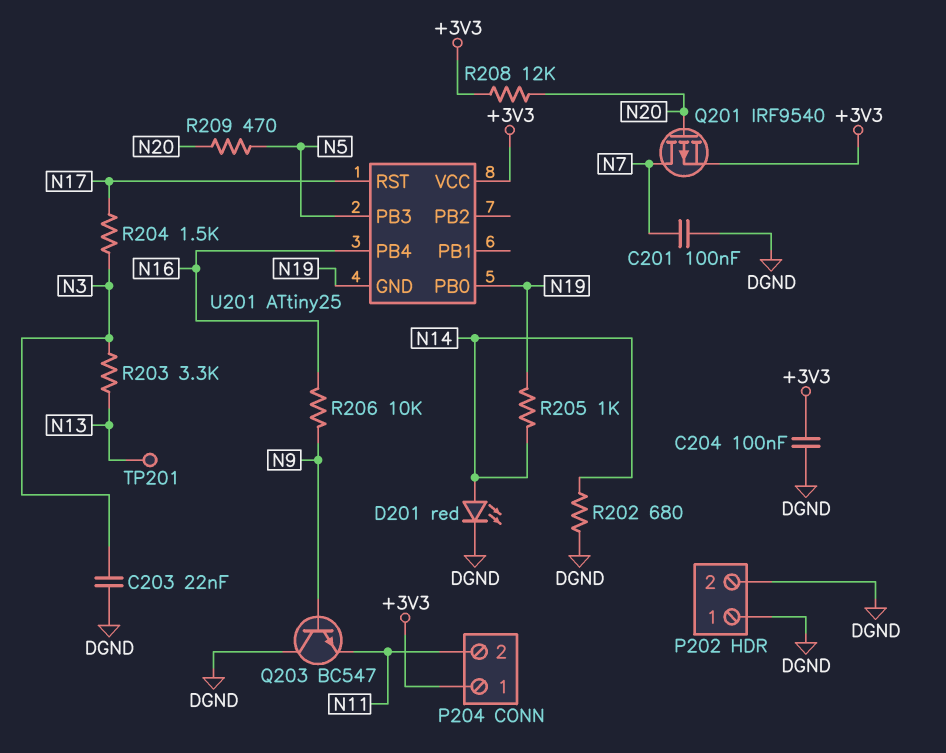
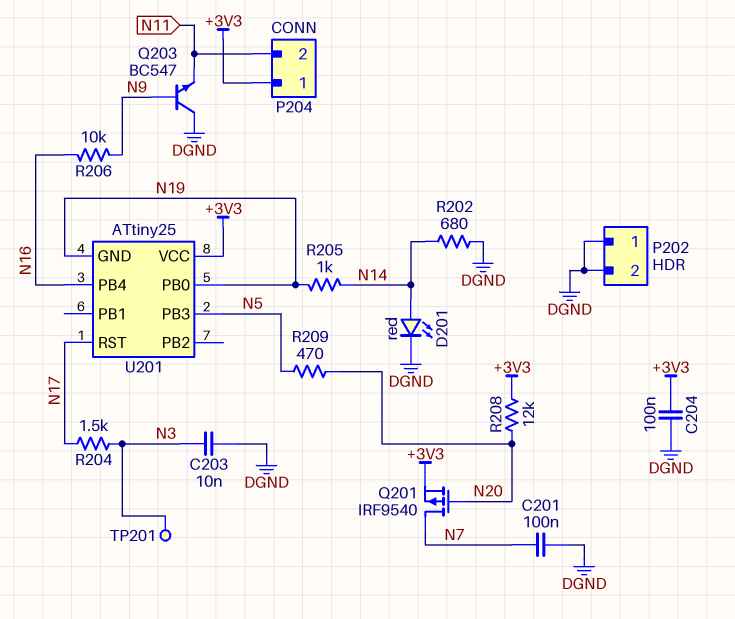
C203: 22nF (DGND, N3) -> 10nF (DGND, N3)
R203: 3.3k (N3, N13) -> none
TP201: test point (N13) -> test point (N3)

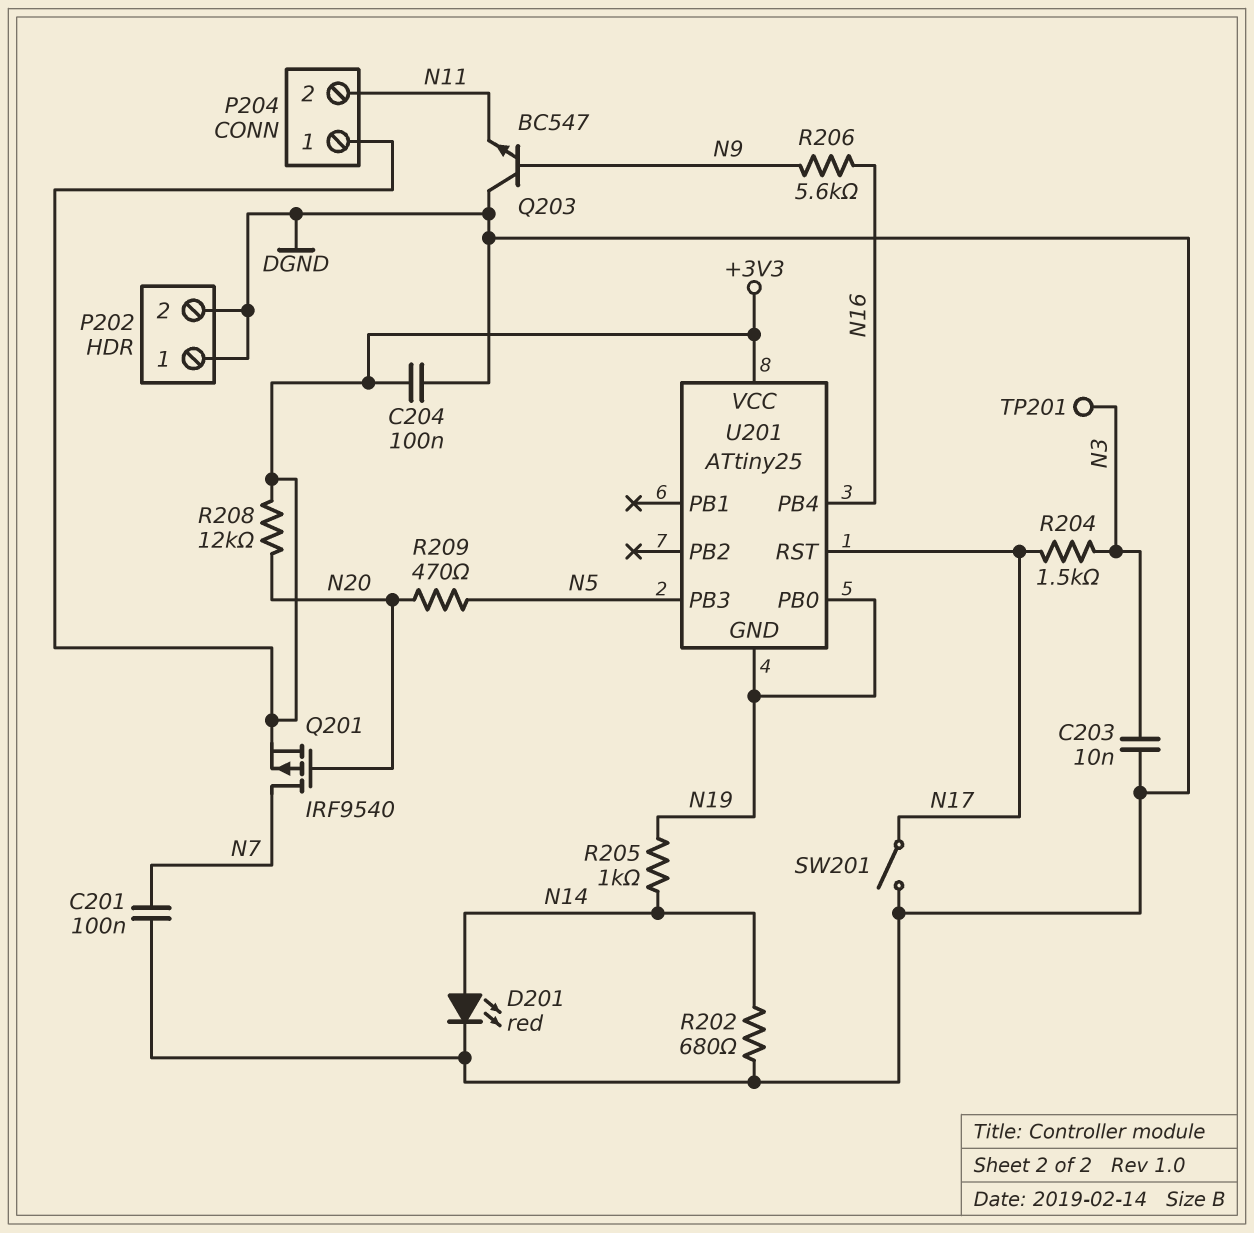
R206: 10k (N9, N16) -> 5.6k (N9, N16)
SW201: none -> switch (DGND, N17)

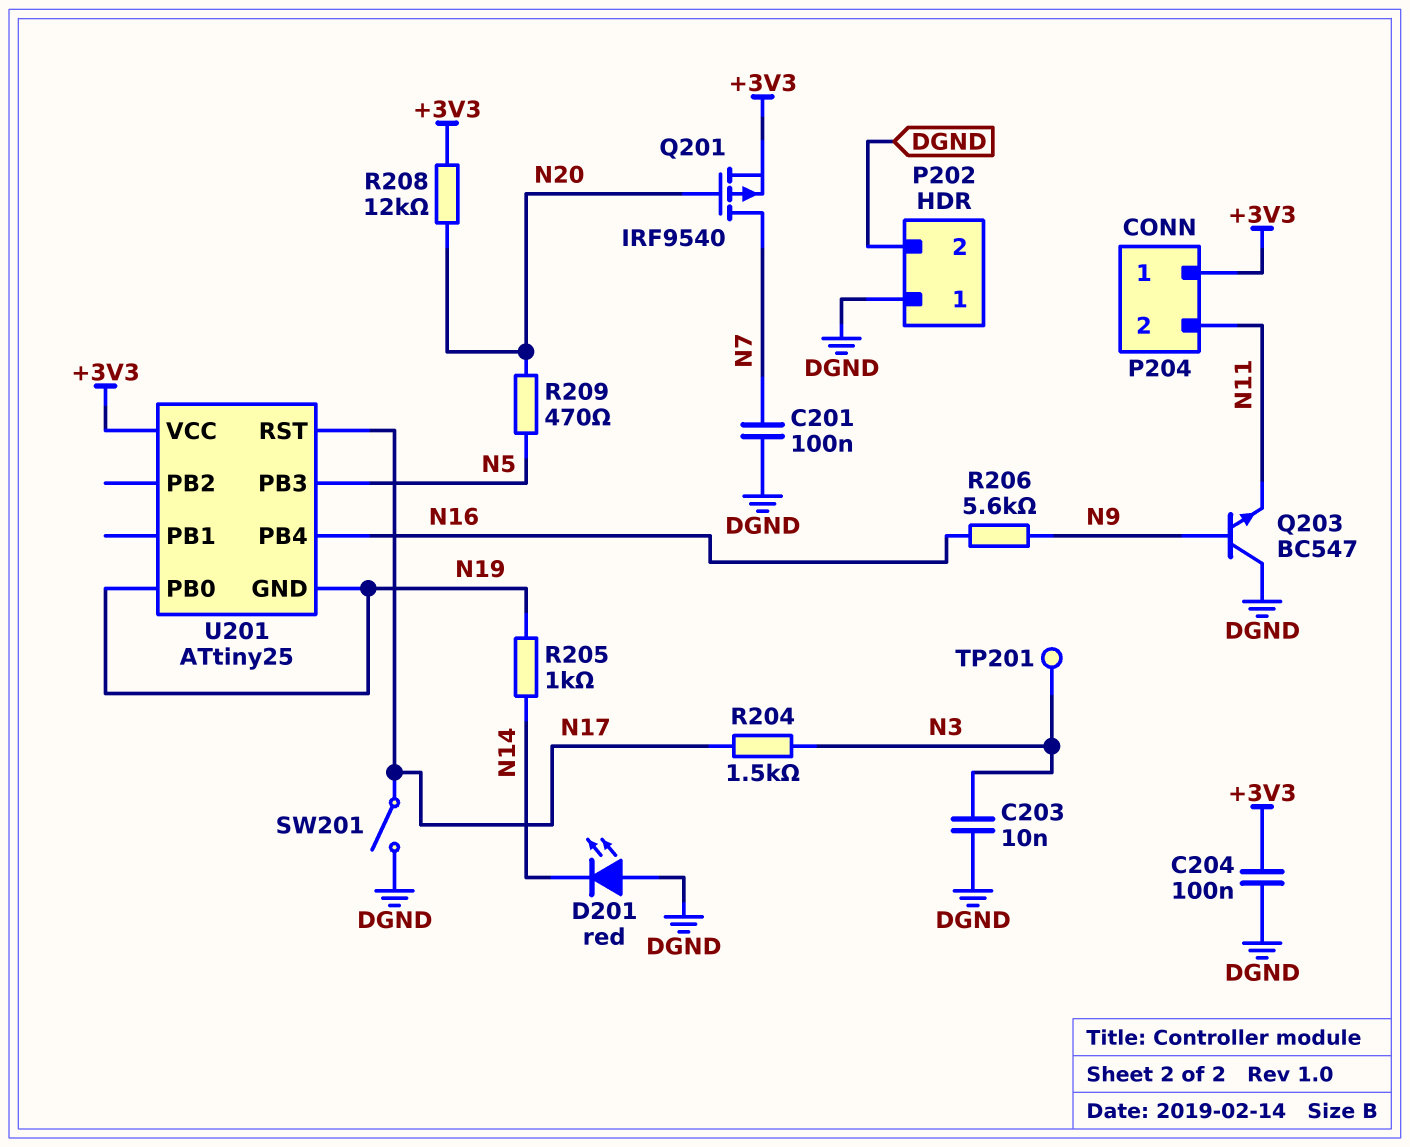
D201: LED red (A N14, K DGND) -> LED red (A DGND, K N14)
R202: 680 (DGND, N14) -> none

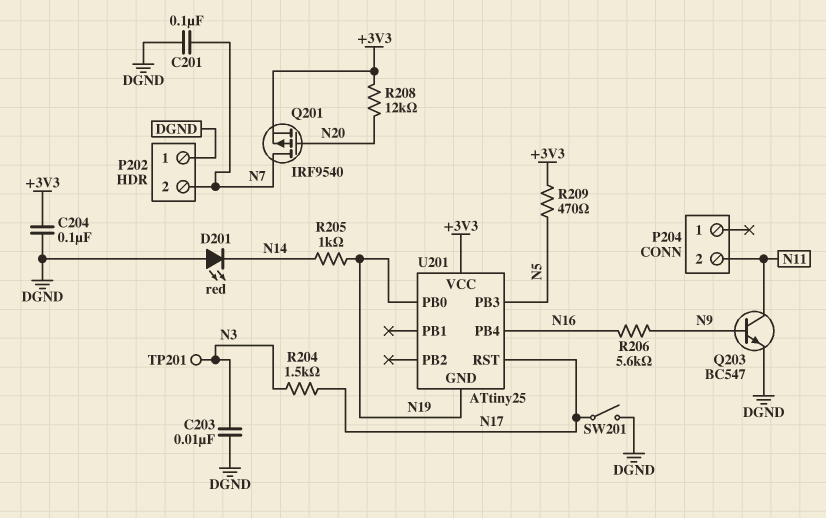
P202 pin 2: DGND -> N7
P204 pin 1: +3V3 -> none
Q203: NPN BC547 (B N9, C DGND, E N11) -> NPN BC547 (B N9, C N11, E DGND)
R209: 470 (N5, N20) -> 470 (+3V3, N5)

